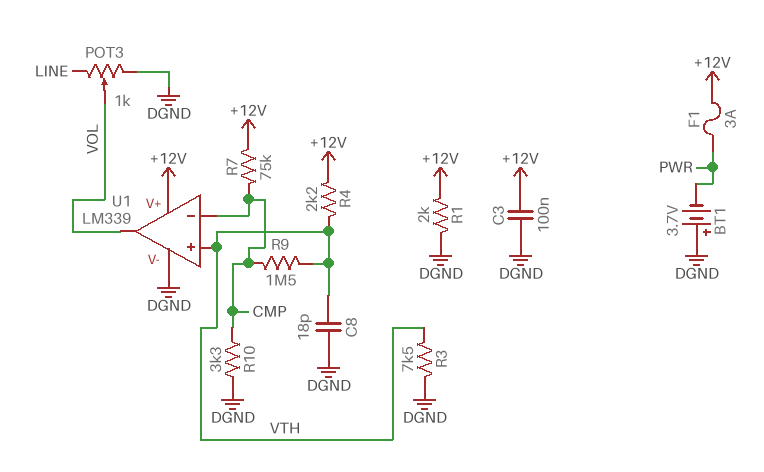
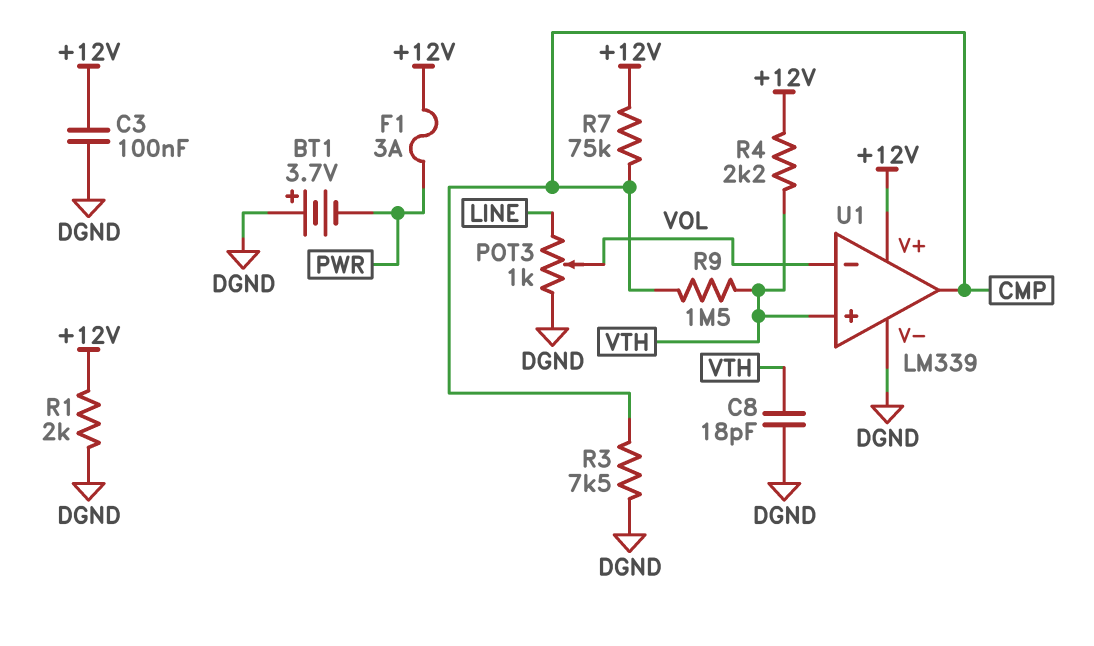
R3: 7.5k (DGND, VTH) -> 7.5k (CMP, DGND)
R10: 3.3k (CMP, DGND) -> none
U1 pin in-: CMP -> VOL
U1 pin out: VOL -> CMP

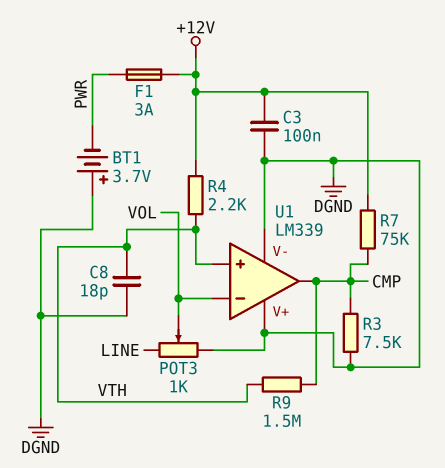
R1: 2k (+12V, DGND) -> none
U1 pin V+: +12V -> DGND

